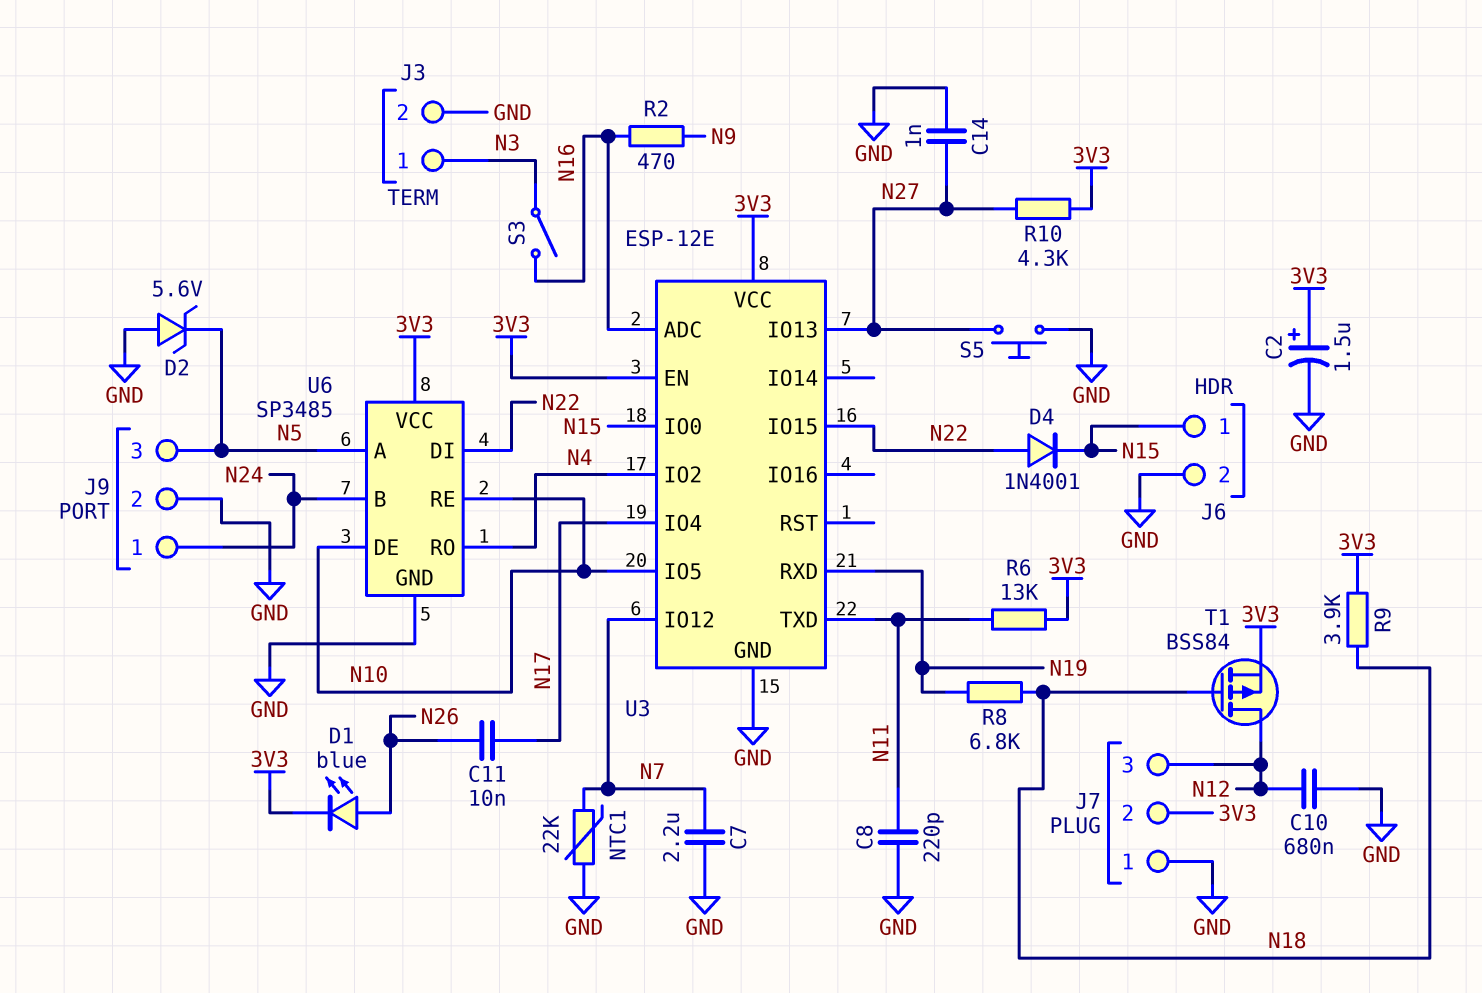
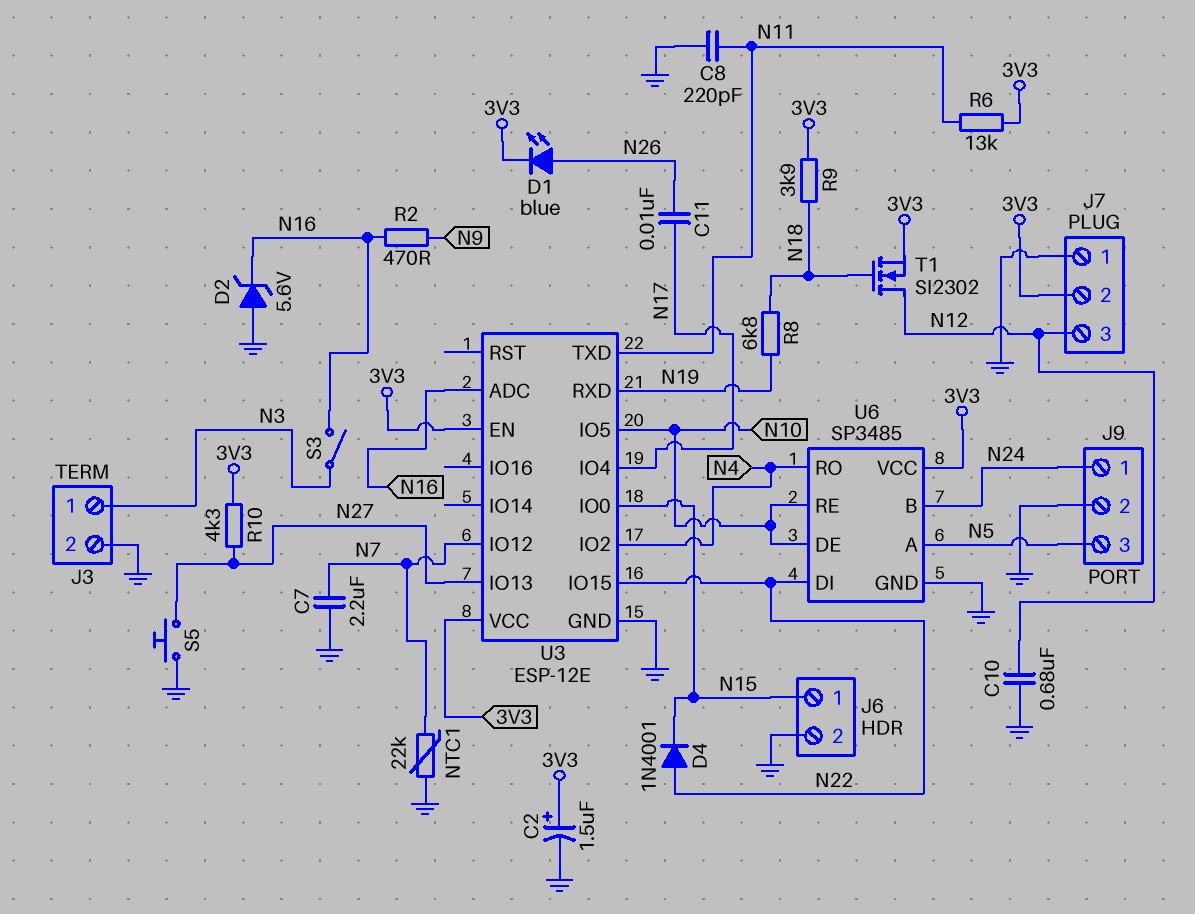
C14: 1nF (GND, N27) -> none
D2: zener 5.6V (A GND, K N5) -> zener 5.6V (A GND, K N16)
T1: PMOS BSS84 (G N18, D N12, S 3V3) -> NMOS SI2302 (G N18, D N12, S 3V3)

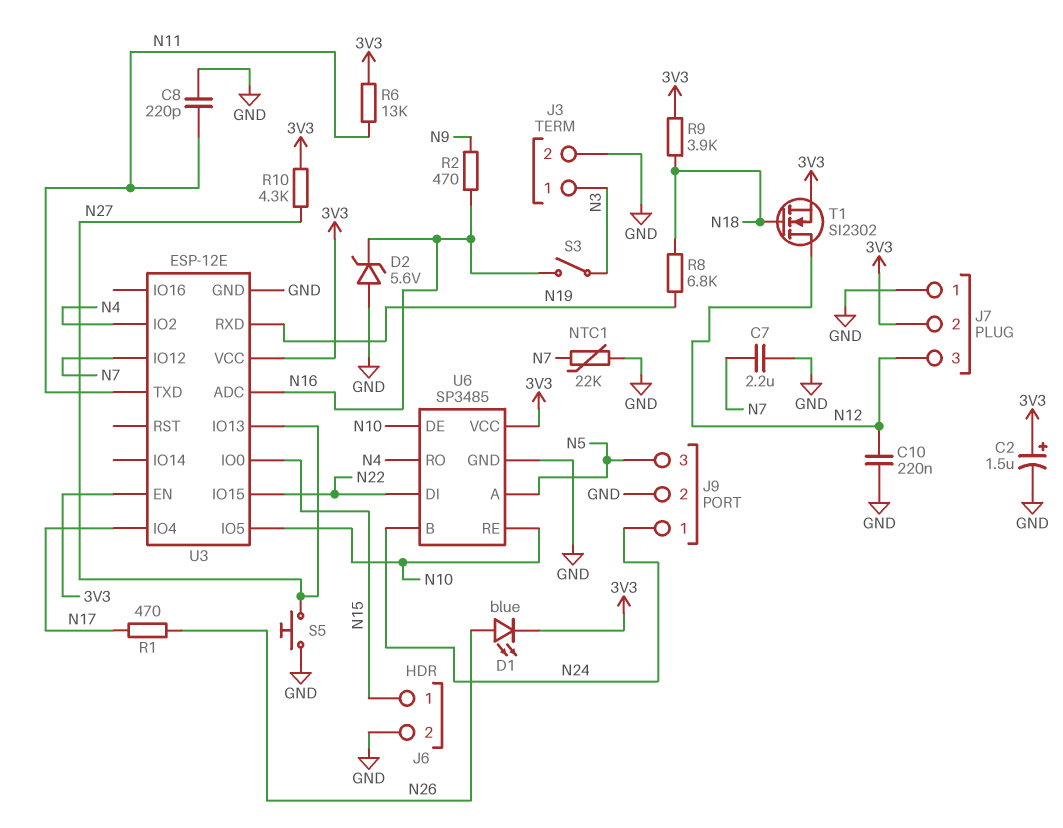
C10: 680nF (GND, N12) -> 220nF (GND, N12)
C11: 10nF (N17, N26) -> none
D4: diode 1N4001 (A N22, K N15) -> none
R1: none -> 470 (N17, N26)

